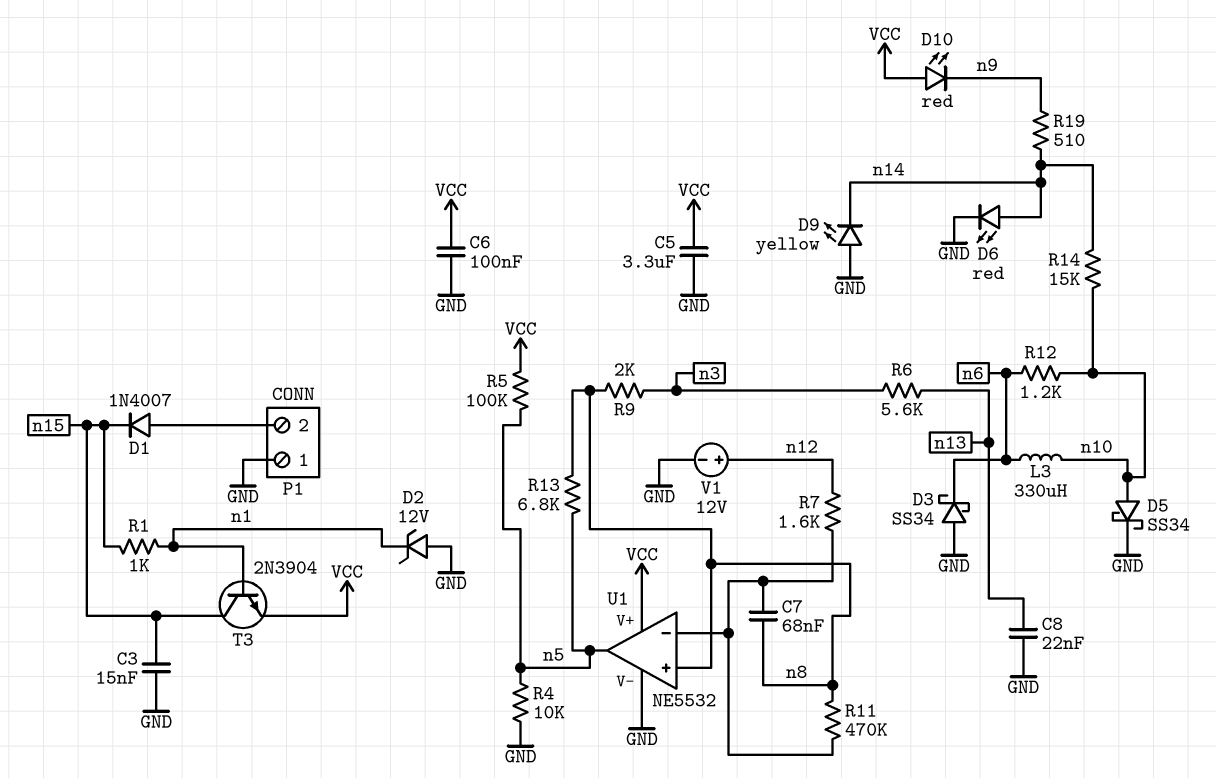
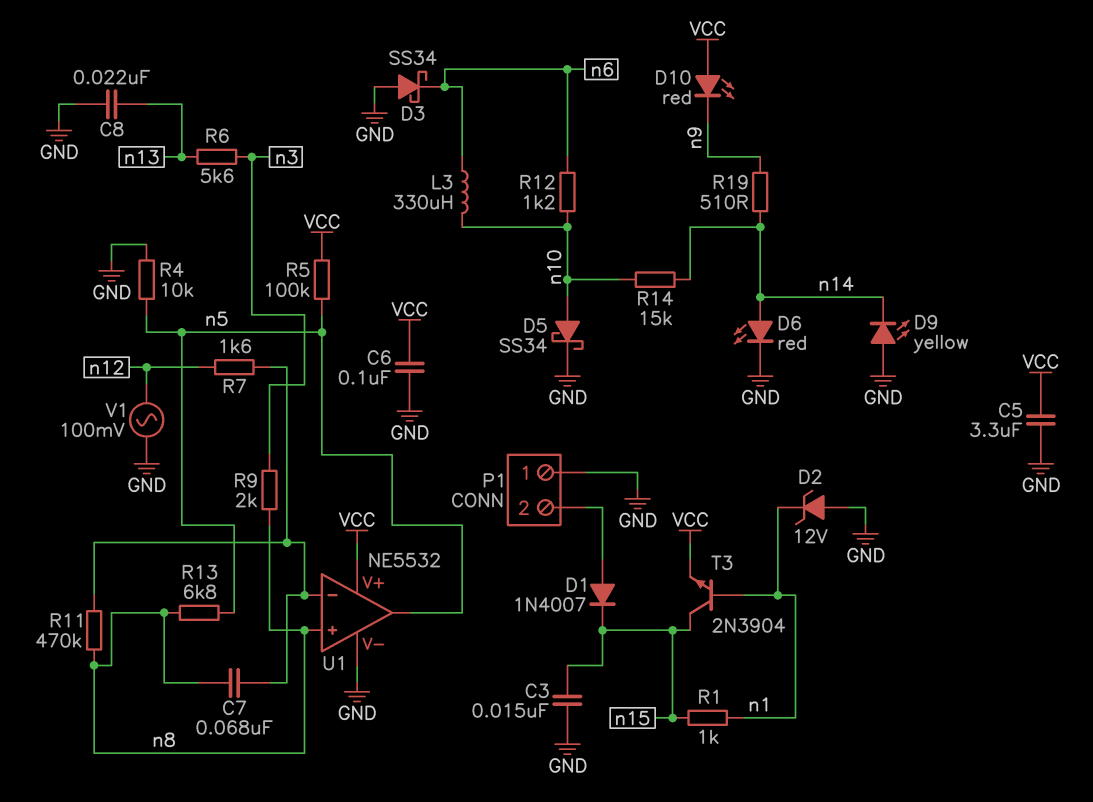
V1: 12V (plus n12, minus GND) -> AC 100mV (GND, n12)

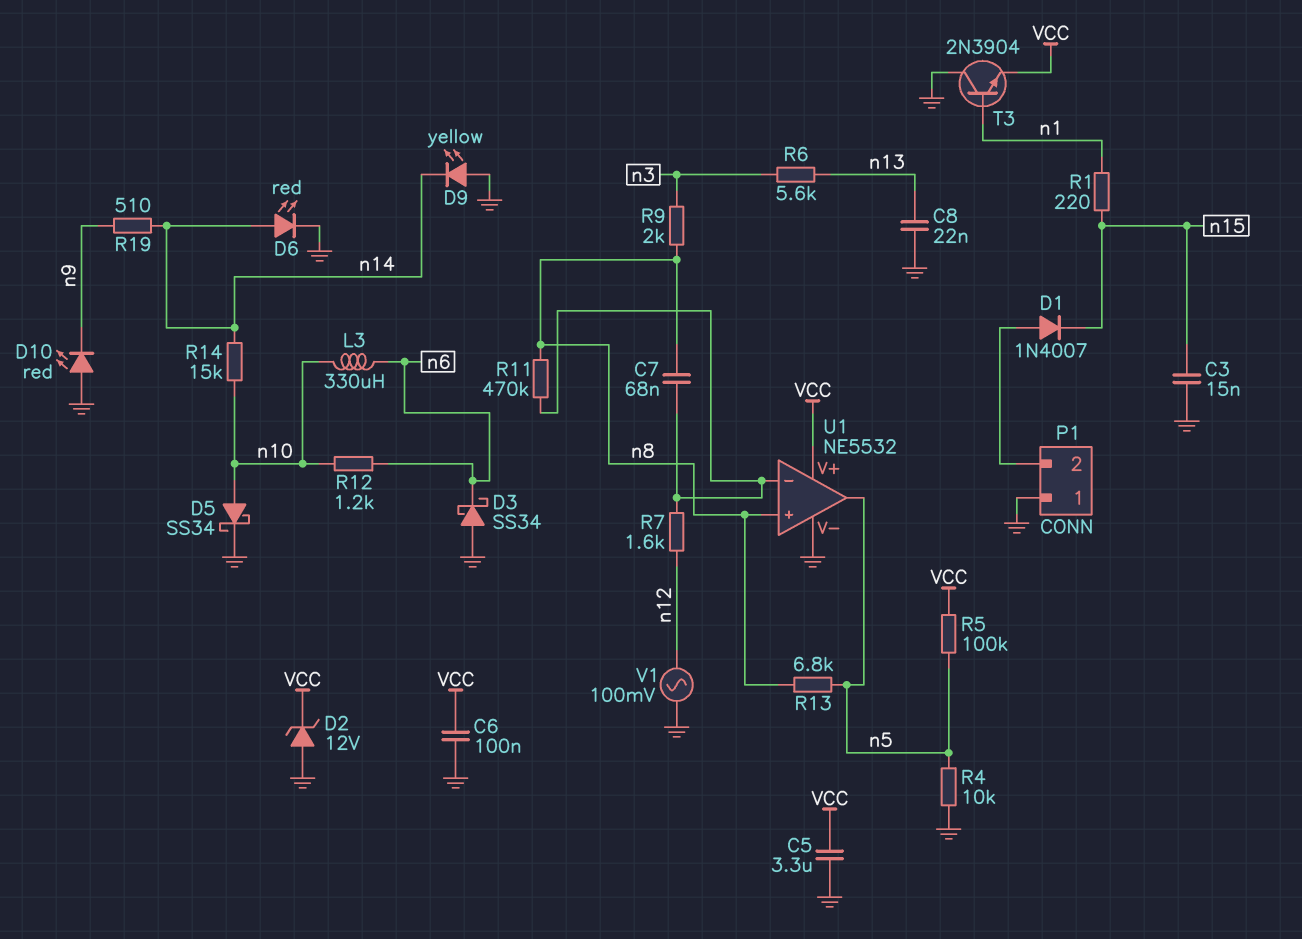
D2: zener 12V (A GND, K n1) -> zener 12V (A GND, K VCC)
D10: LED red (A VCC, K n9) -> LED red (A GND, K n9)
R1: 1k (n1, n15) -> 220 (n1, n15)
T3: NPN 2N3904 (B n1, C n15, E VCC) -> NPN 2N3904 (B n1, C GND, E VCC)

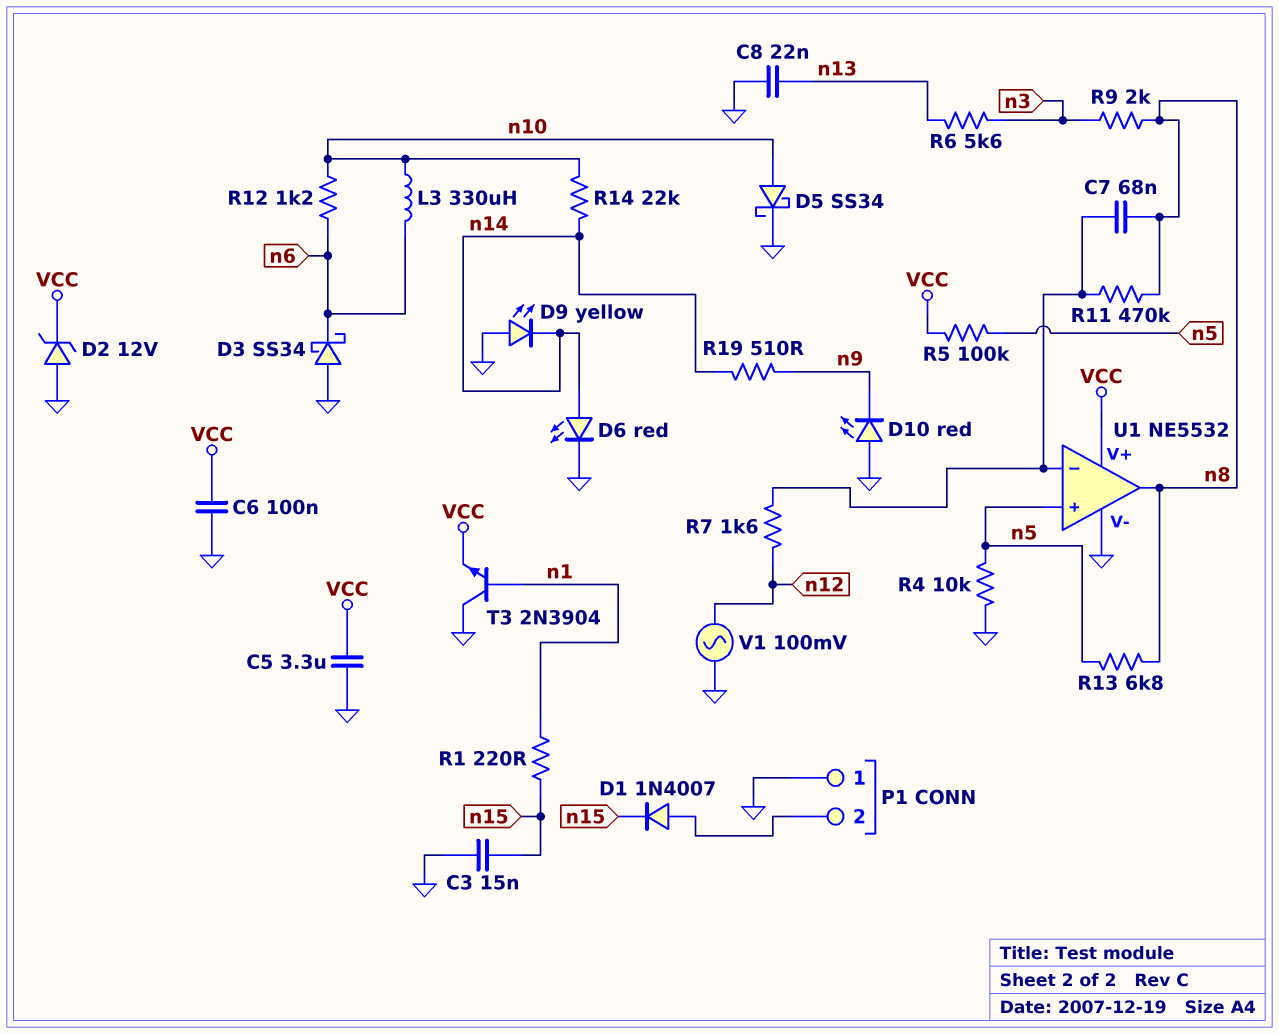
R14: 15k (n10, n14) -> 22k (n10, n14)
U1 pin in+: n8 -> n5
U1 pin out: n5 -> n8

